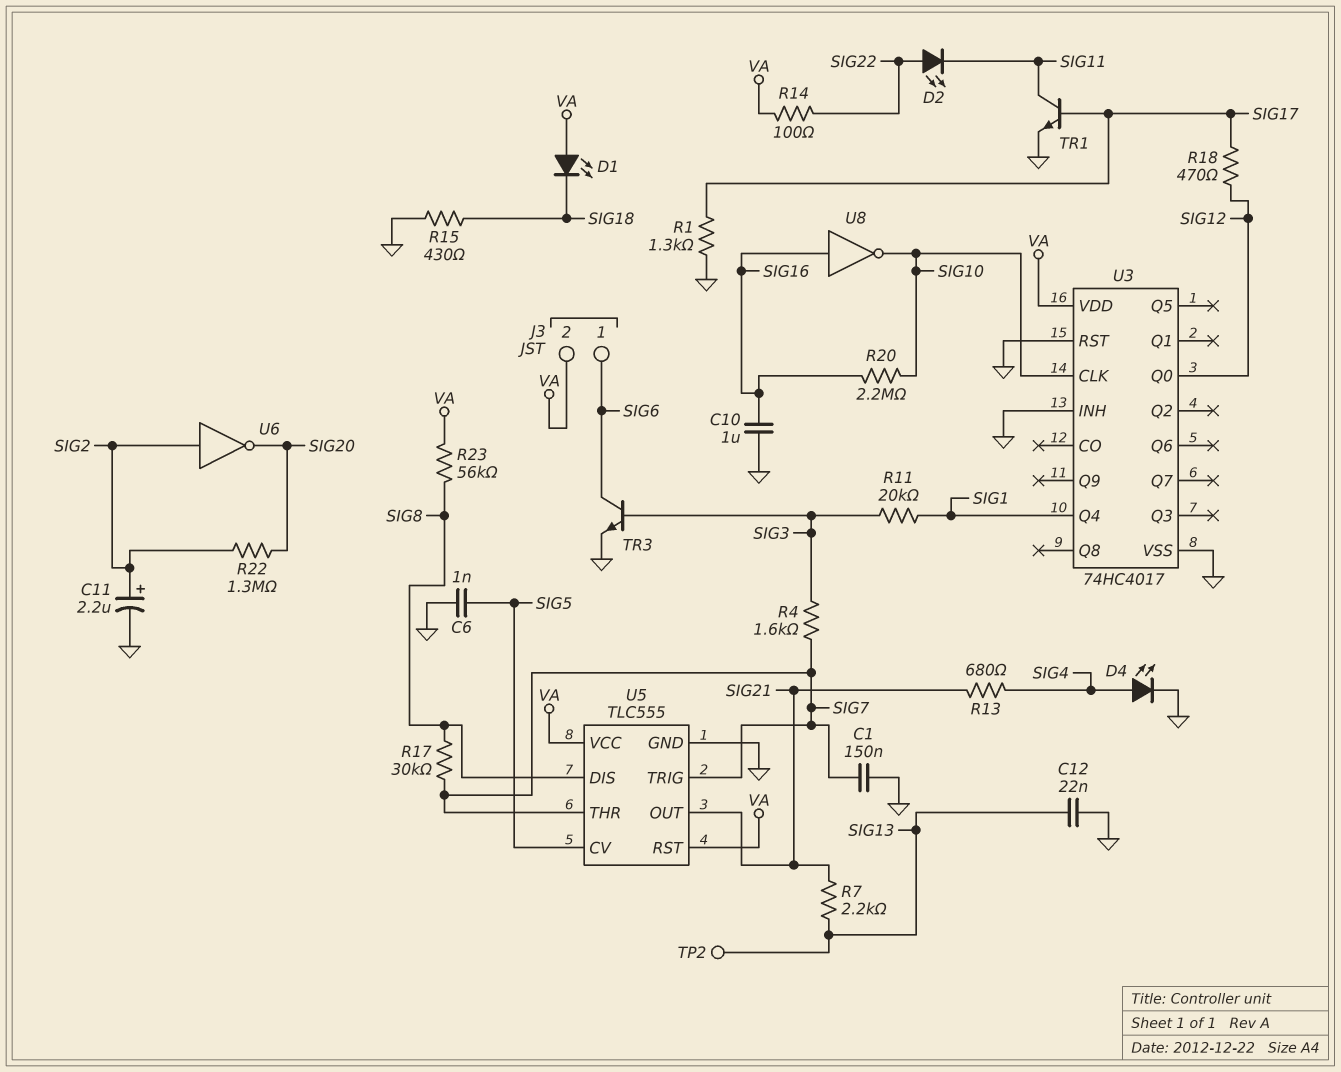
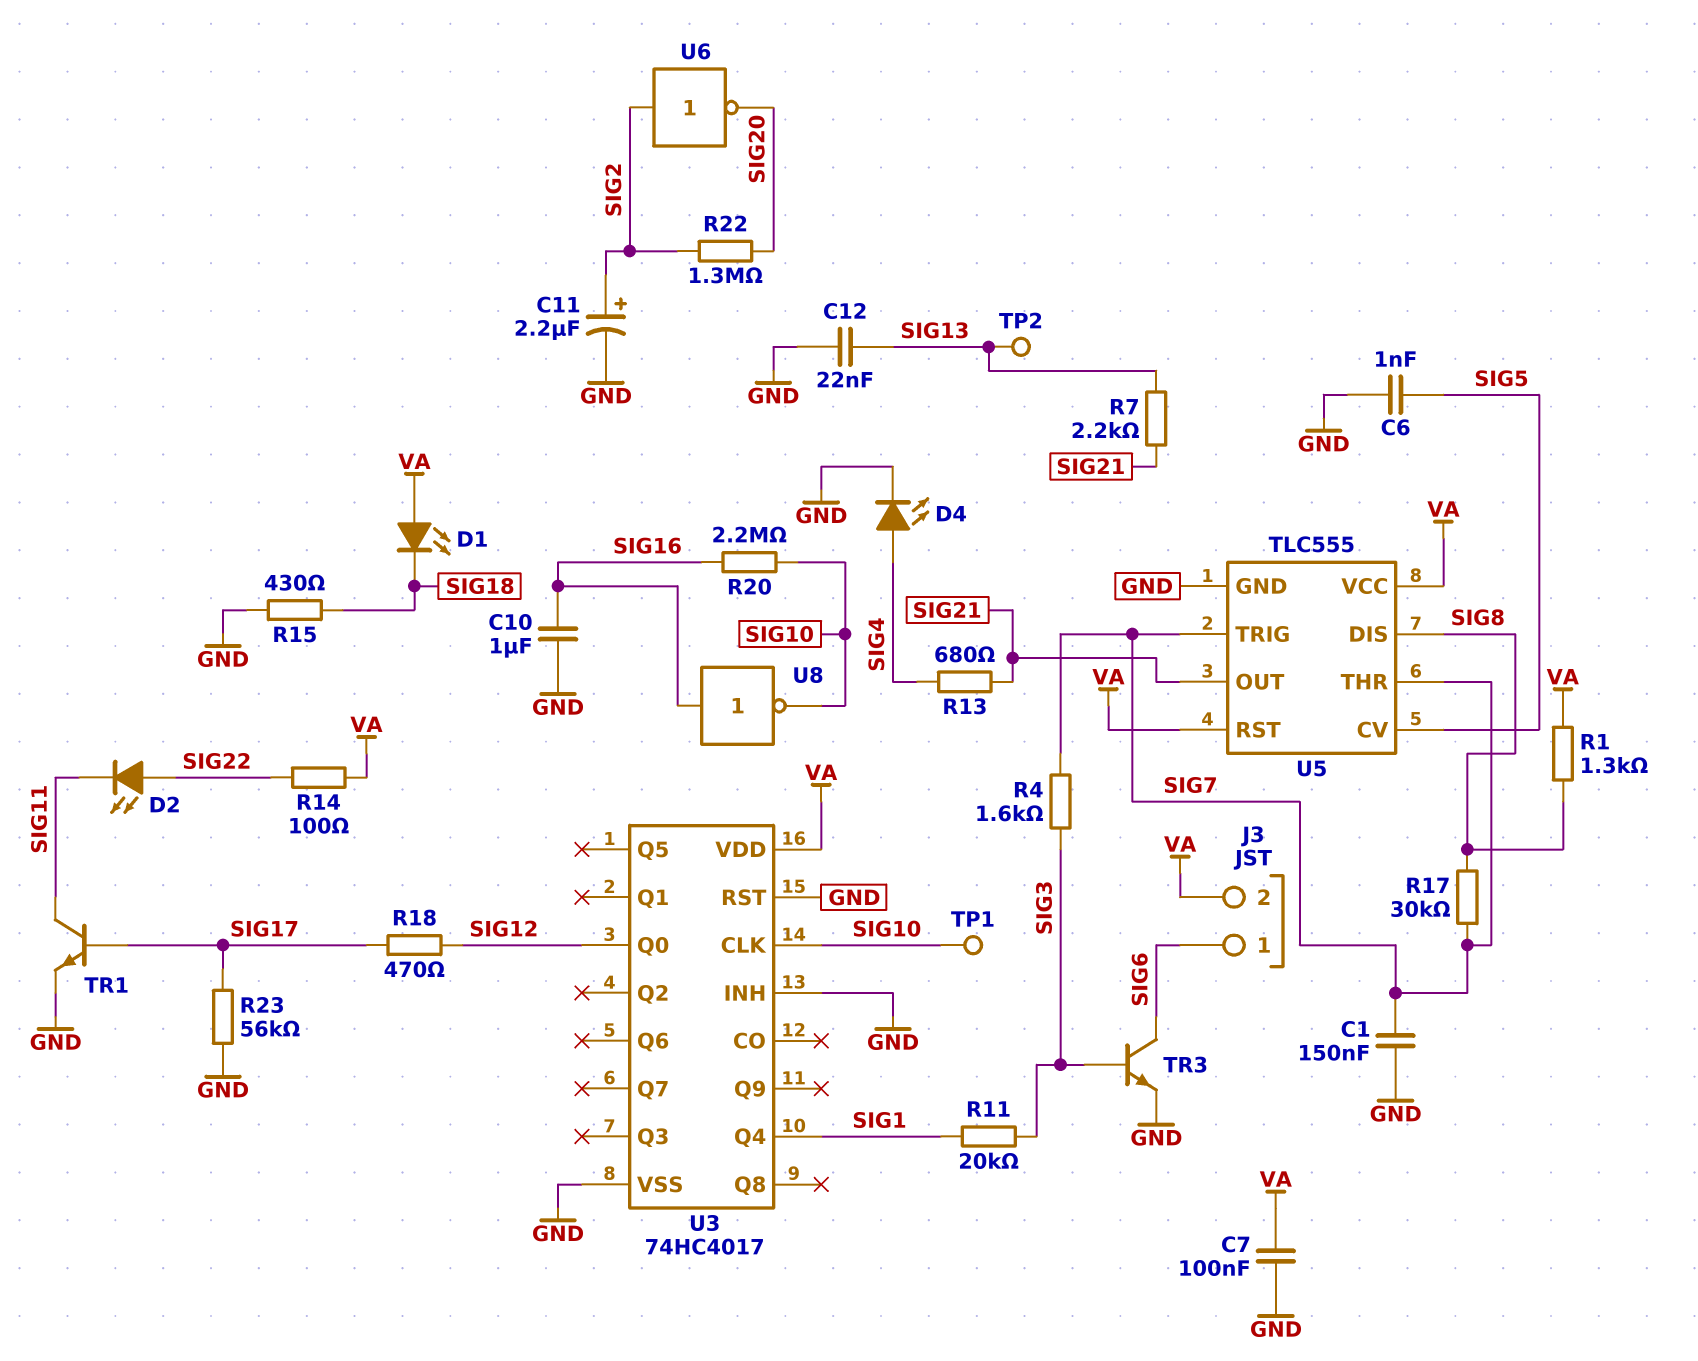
C7: none -> 100nF (GND, VA)
R1: 1.3k (GND, SIG17) -> 1.3k (SIG8, VA)
R23: 56k (SIG8, VA) -> 56k (GND, SIG17)
TP1: none -> test point (SIG10)

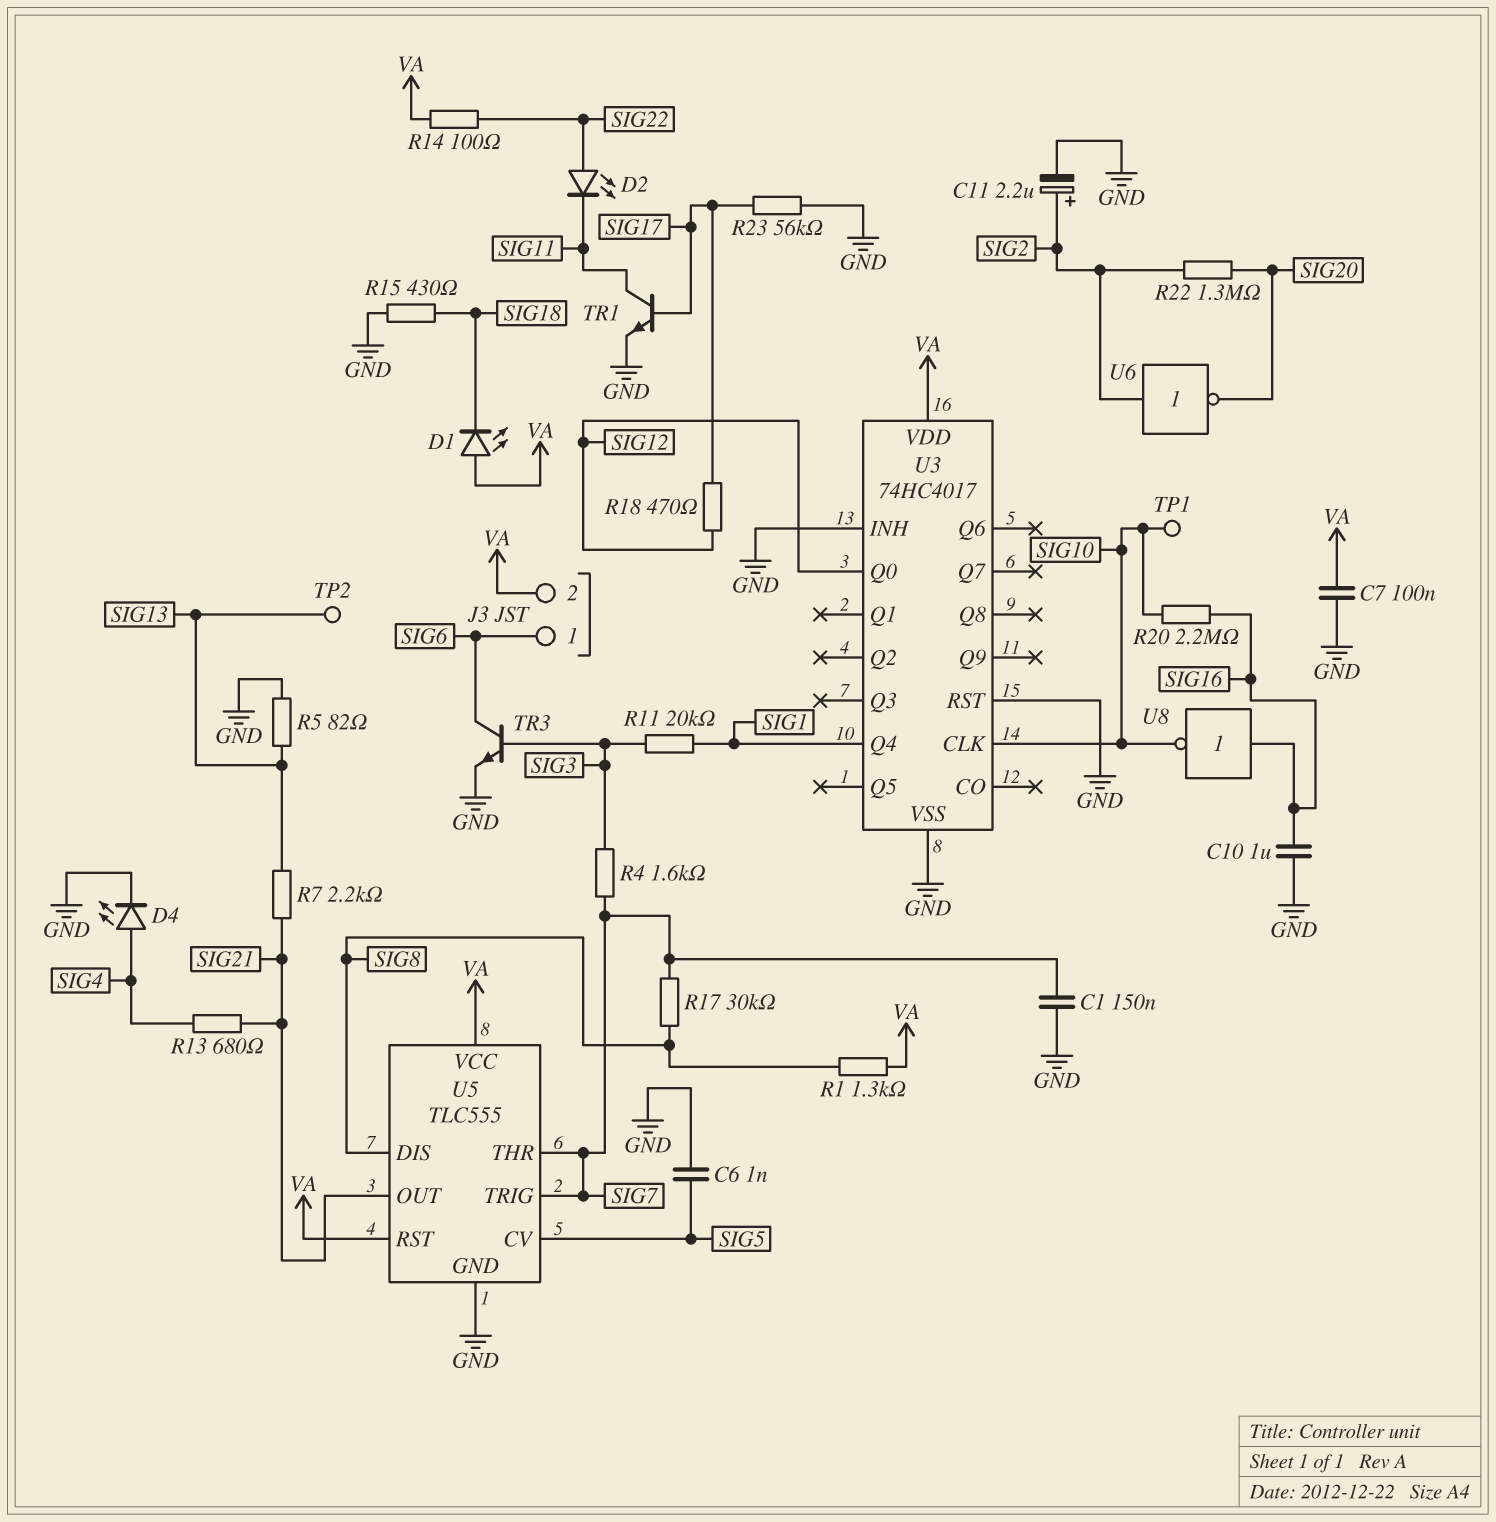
C12: 22nF (GND, SIG13) -> none
R5: none -> 82 (GND, SIG13)

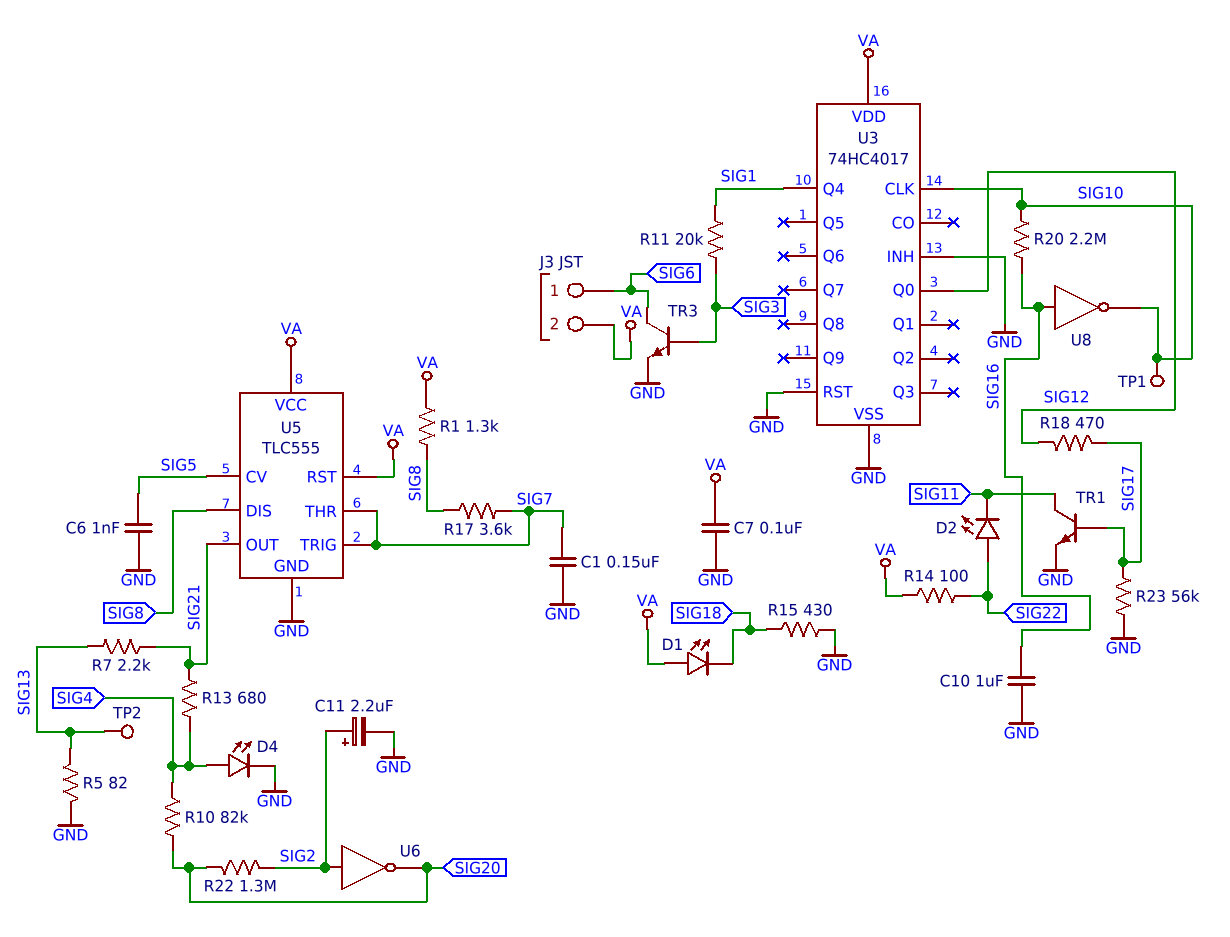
R4: 1.6k (SIG3, SIG7) -> none
R10: none -> 82k (SIG4, SIG20)
R17: 30k (SIG7, SIG8) -> 3.6k (SIG7, SIG8)

